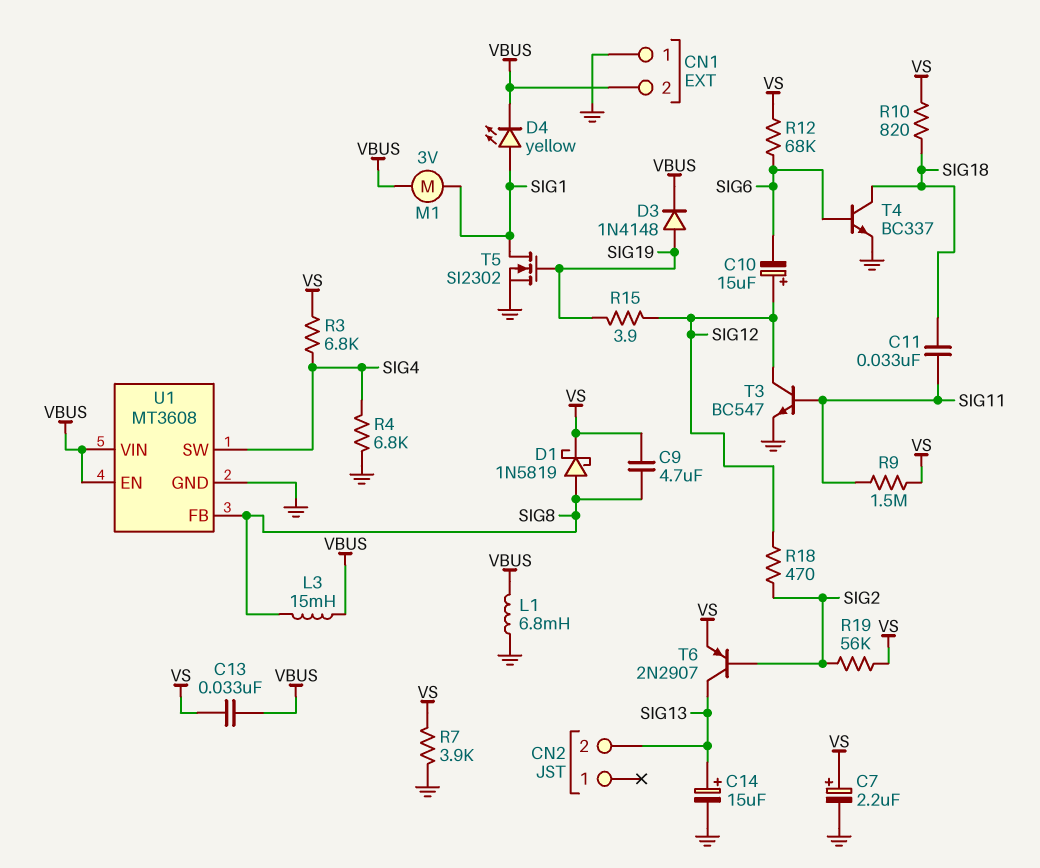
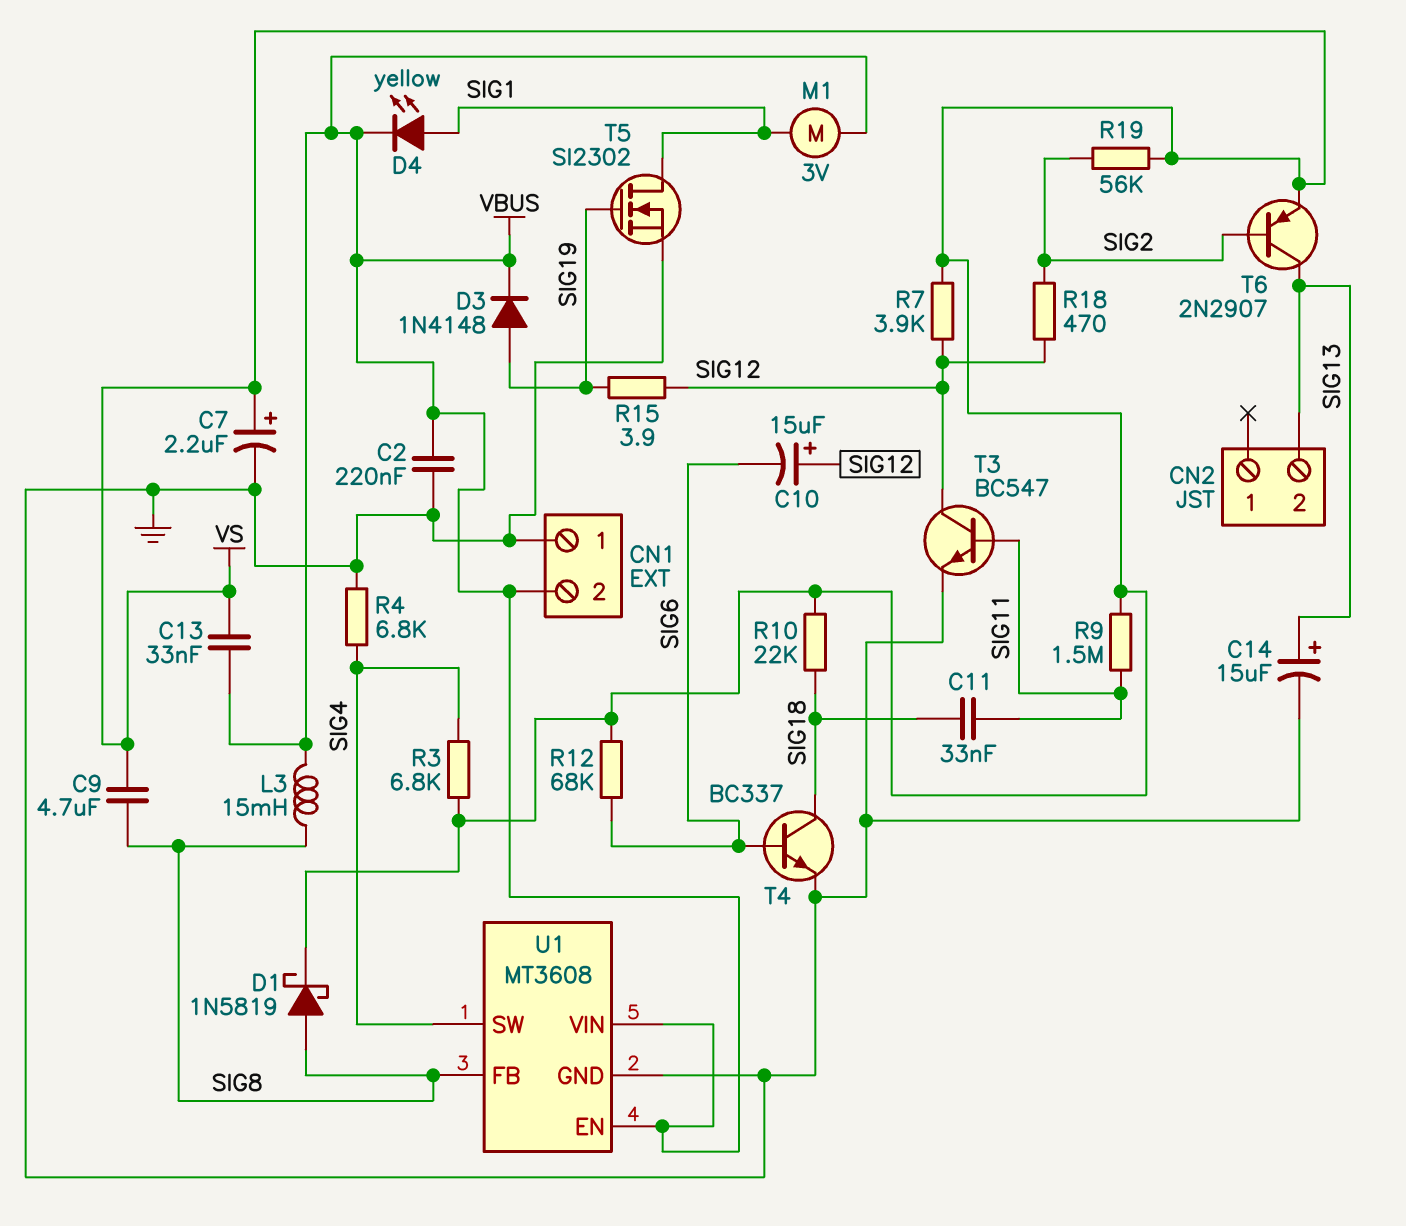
C2: none -> 220nF (GND, VBUS)
L1: 6.8mH (GND, VBUS) -> none
R7: 3.9k (GND, VS) -> 3.9k (SIG12, VS)
R10: 820 (SIG18, VS) -> 22k (SIG18, VS)

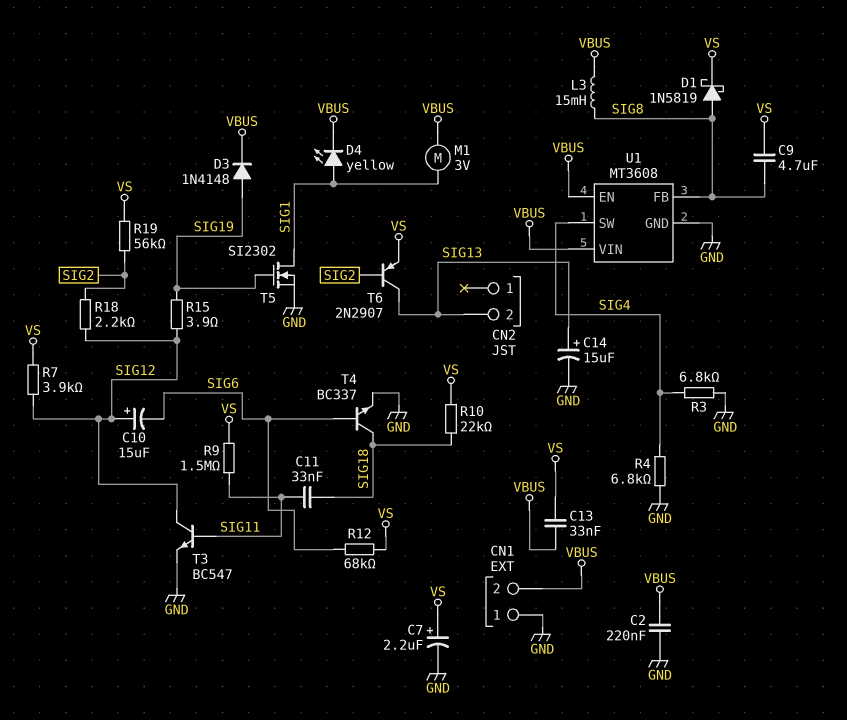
R3: 6.8k (SIG4, VS) -> 6.8k (GND, SIG4)
R18: 470 (SIG2, SIG12) -> 2.2k (SIG2, SIG12)

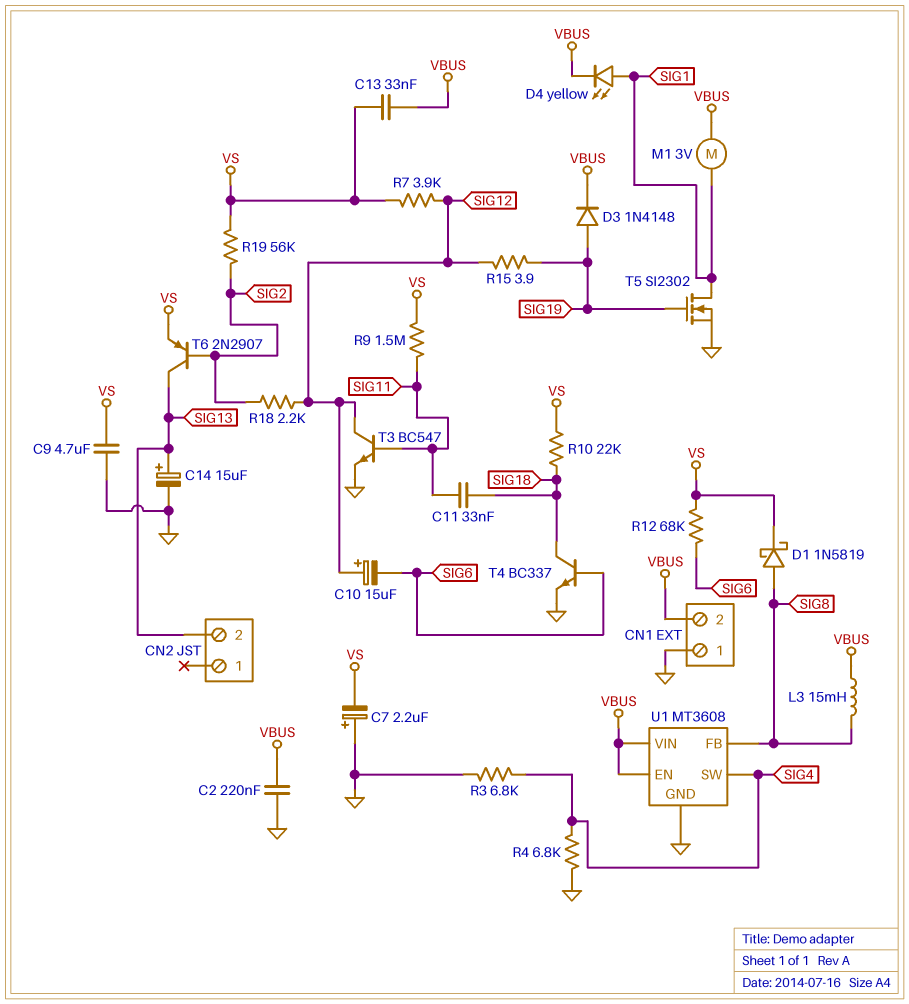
C7: 2.2uF (plus VS, minus GND) -> 2.2uF (plus GND, minus VS)
C9: 4.7uF (SIG8, VS) -> 4.7uF (GND, VS)

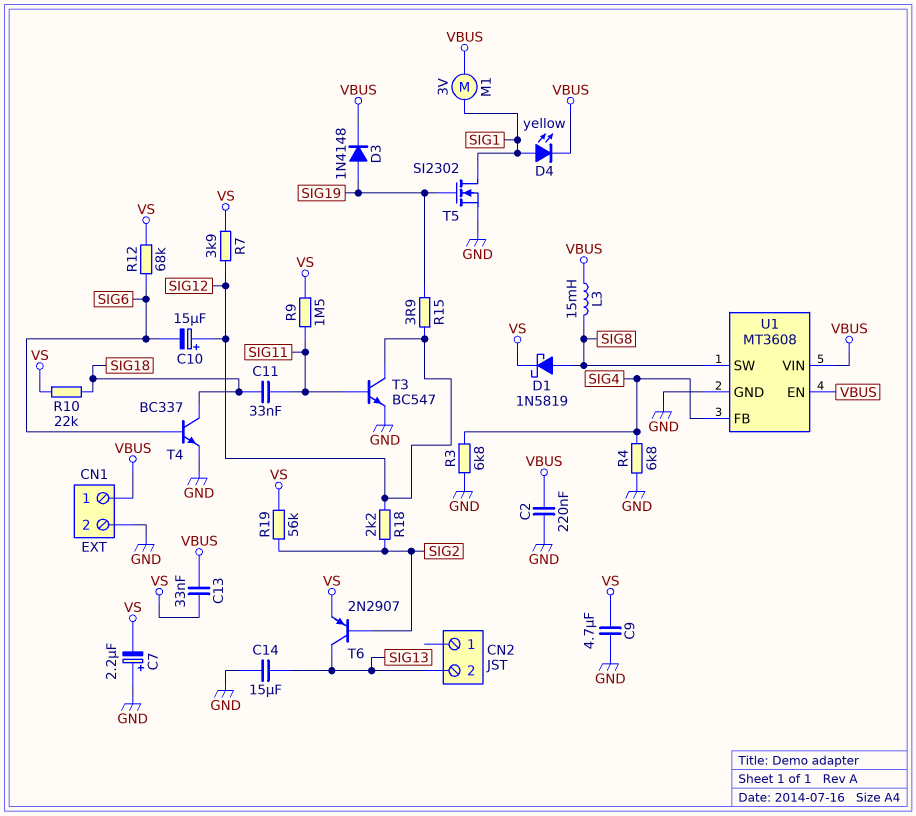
C14: 15uF (plus SIG13, minus GND) -> 15uF (GND, SIG13)
CN1 pin 1: GND -> VBUS
CN1 pin 2: VBUS -> GND
U1 pin FB: SIG8 -> SIG4
U1 pin SW: SIG4 -> SIG8

